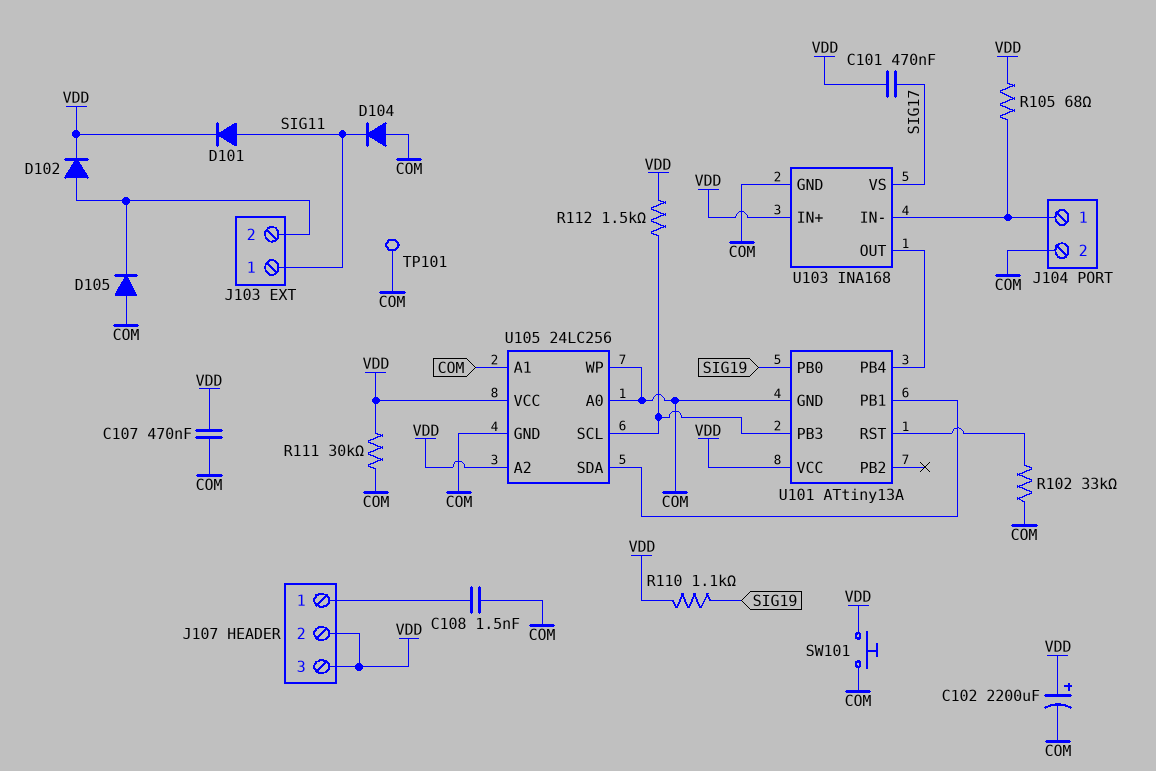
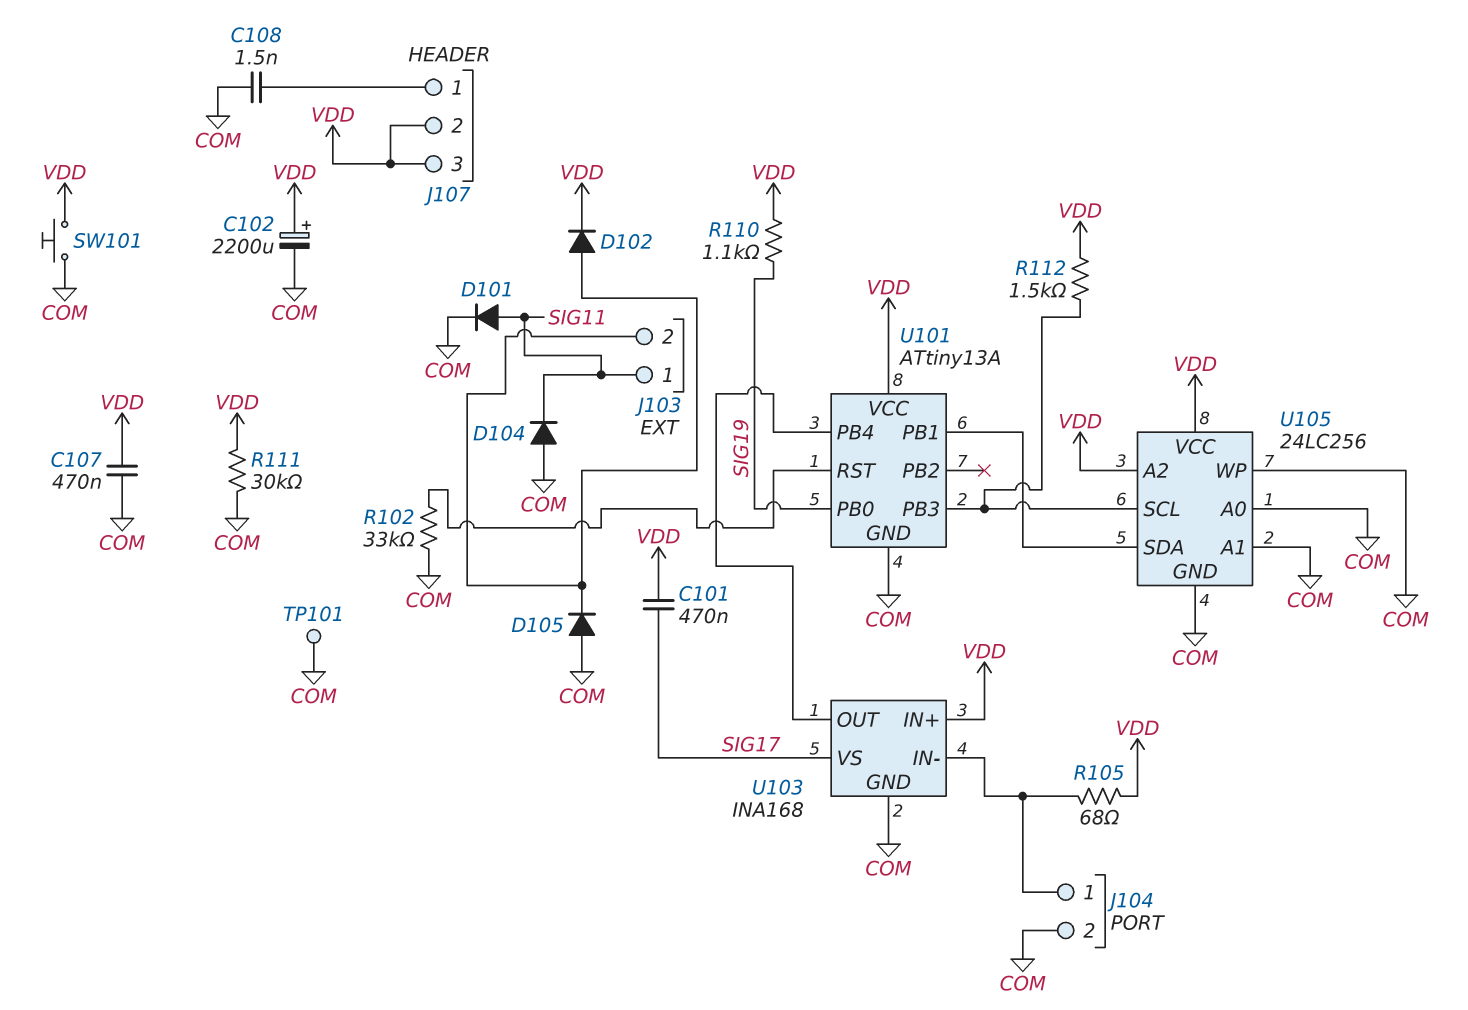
D101: diode (A SIG11, K VDD) -> diode (A SIG11, K COM)

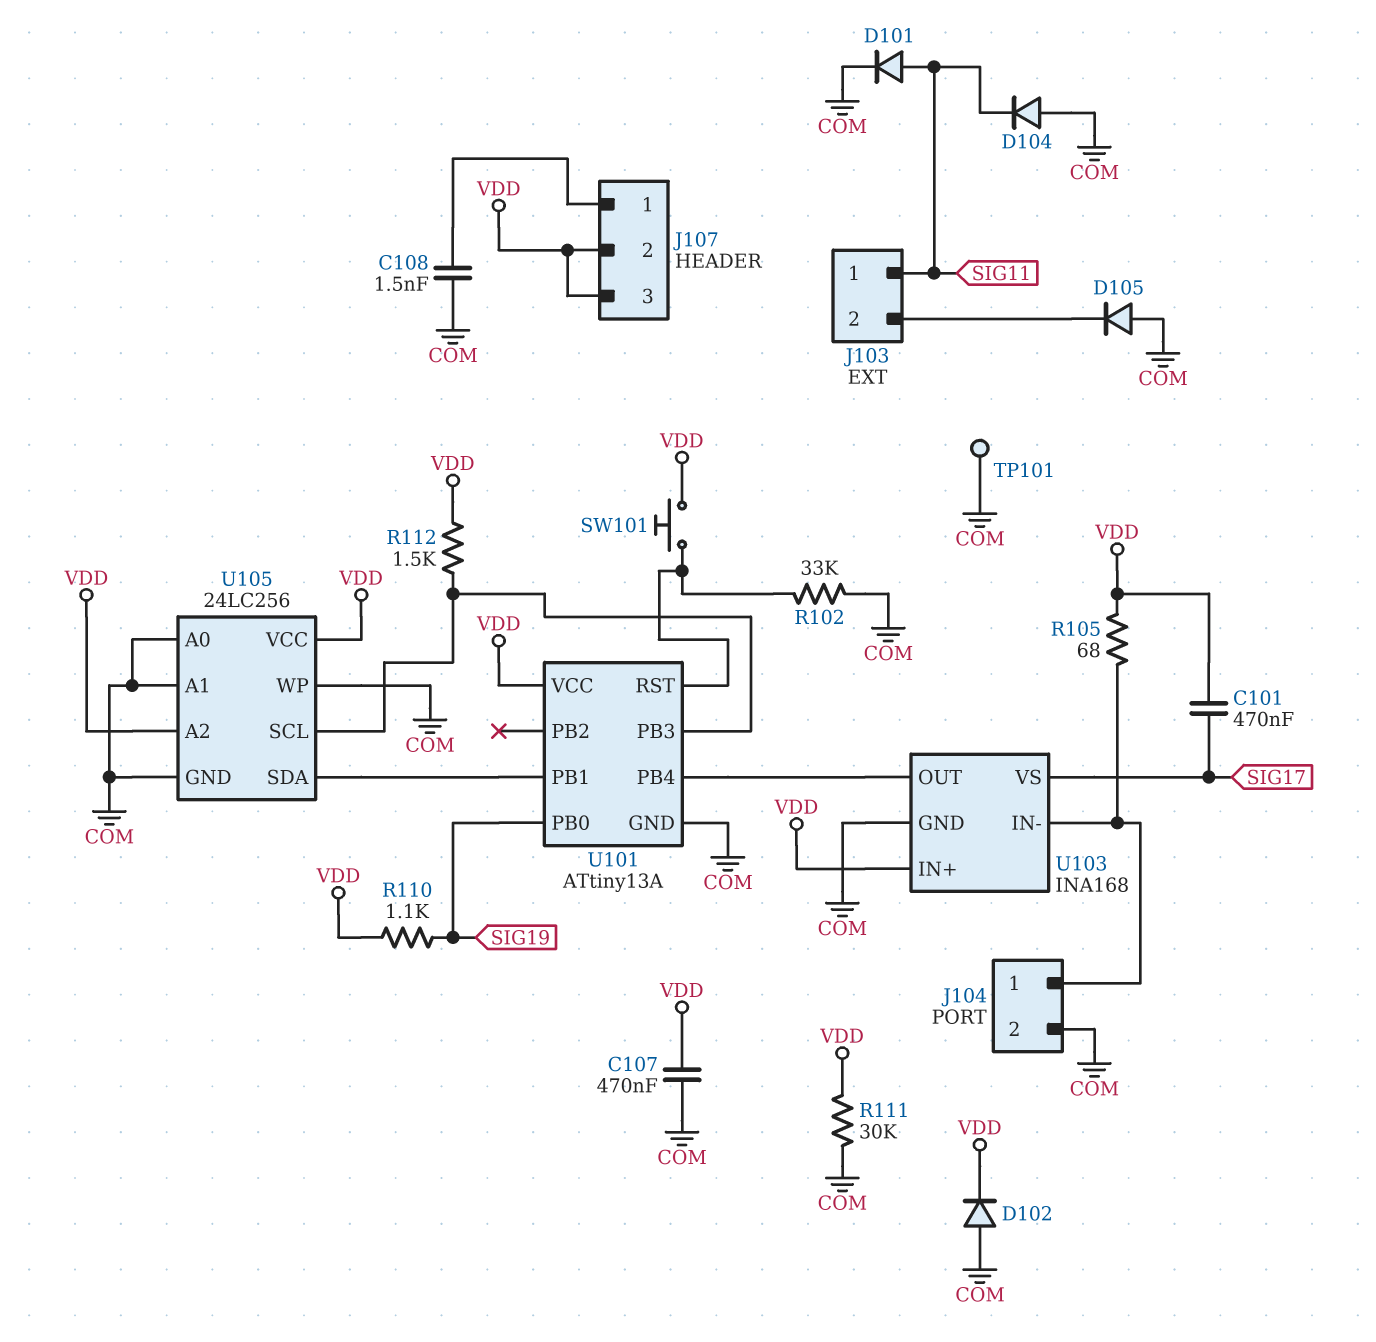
C102: 2200uF (plus VDD, minus COM) -> none
D102: diode (A J103/2, K VDD) -> diode (A COM, K VDD)
SW101: button (COM, VDD) -> button (U101/RST, VDD)

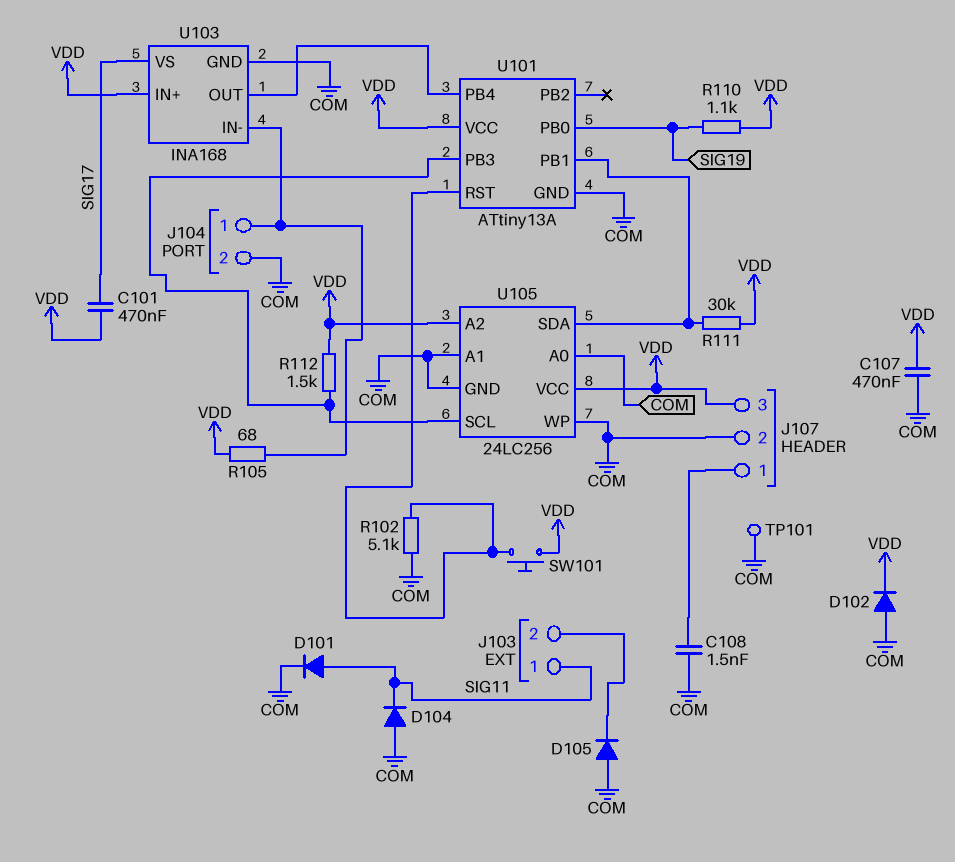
J107 pin 2: VDD -> COM
R102: 33k (COM, U101/RST) -> 5.1k (COM, U101/RST)
R111: 30k (COM, VDD) -> 30k (U101/PB1, VDD)

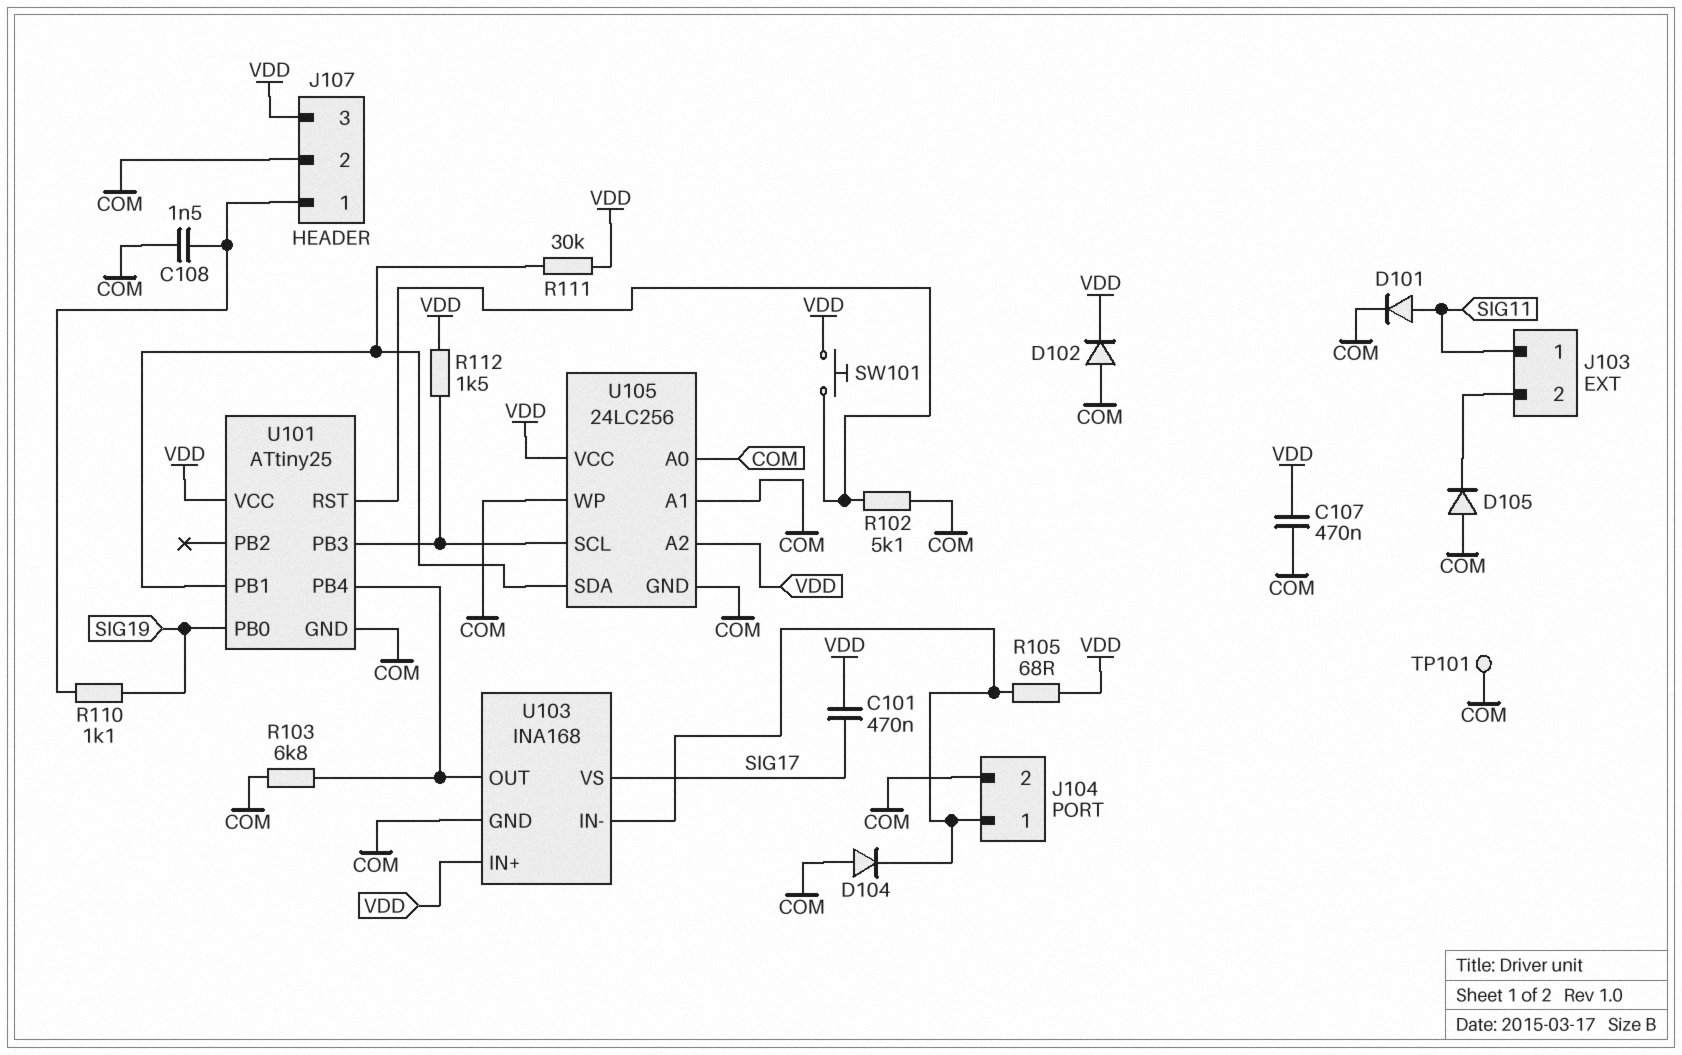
D104: diode (A COM, K SIG11) -> diode (A COM, K J104/1)
R103: none -> 6.8k (COM, U101/PB4)
R110: 1.1k (SIG19, VDD) -> 1.1k (J107/1, SIG19)
U101: ATtiny13A -> ATtiny25

